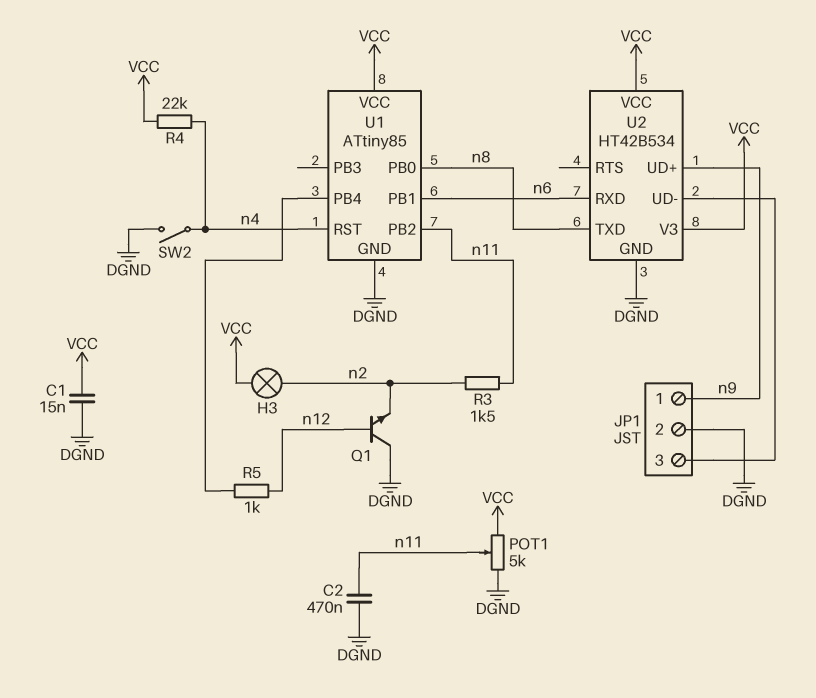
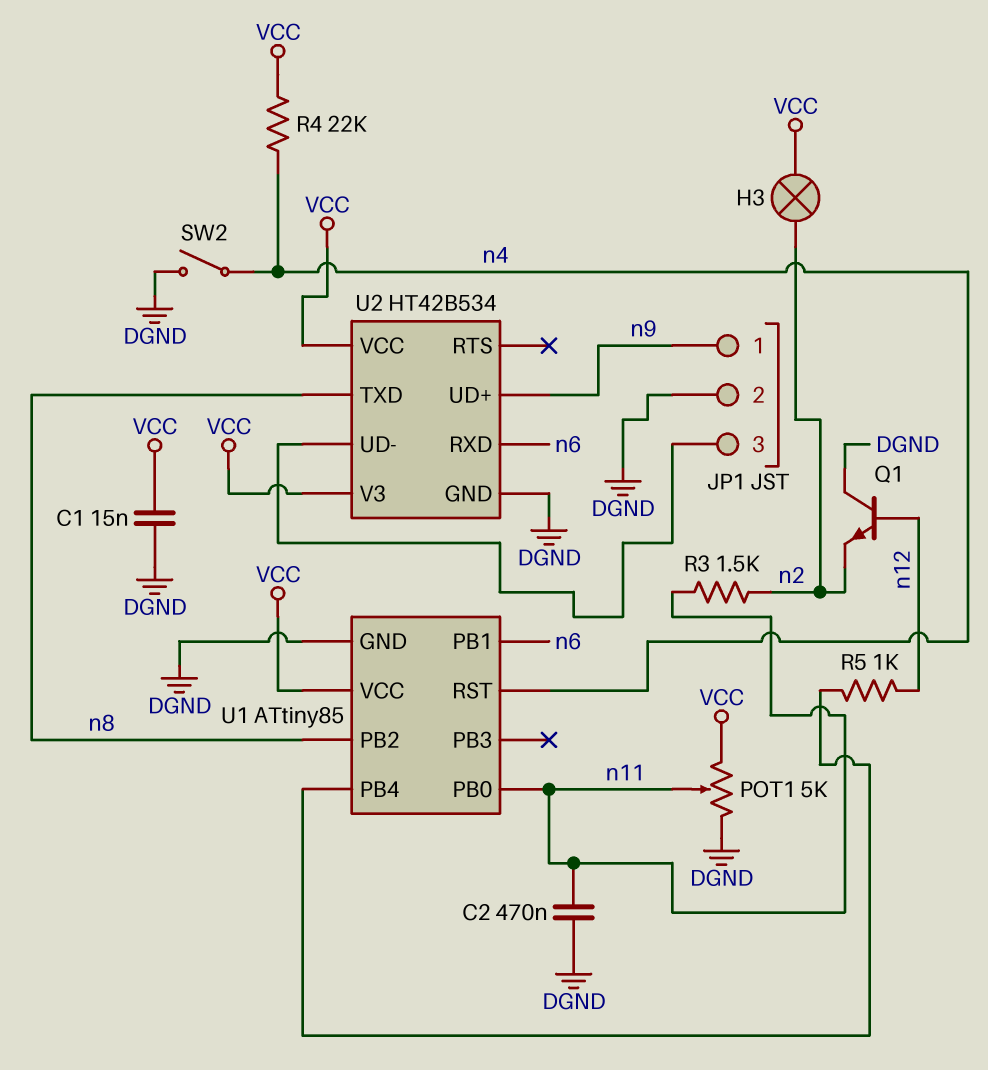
U1 pin PB0: n8 -> n11
U1 pin PB2: n11 -> n8

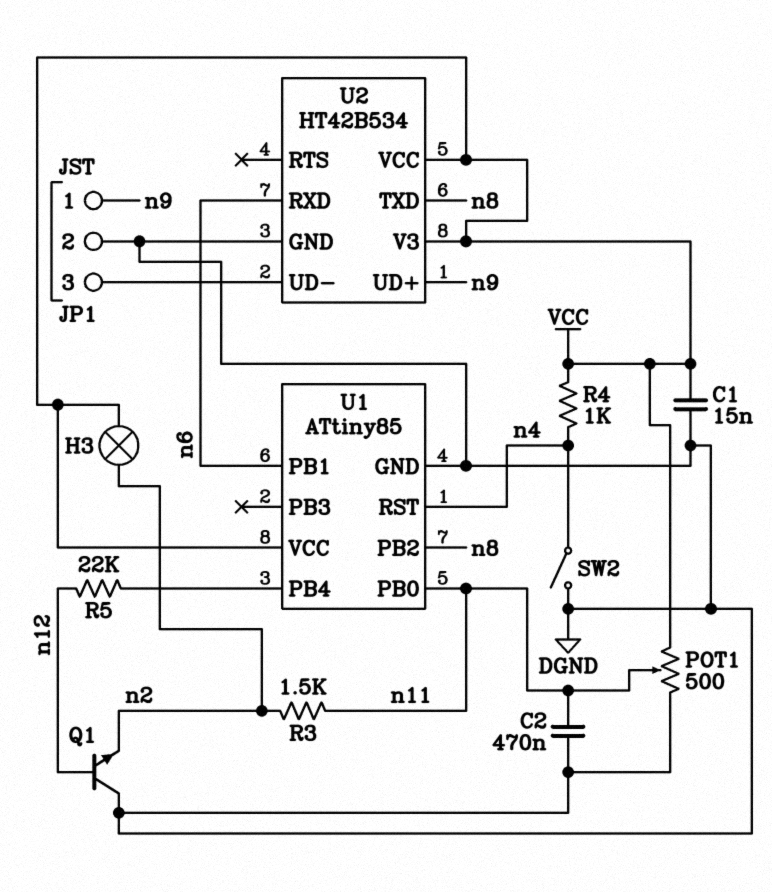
POT1: 5k (DGND, VCC, wiper n11) -> 500 (DGND, VCC, wiper n11)
R4: 22k (VCC, n4) -> 1k (VCC, n4)
R5: 1k (U1/PB4, n12) -> 22k (U1/PB4, n12)

